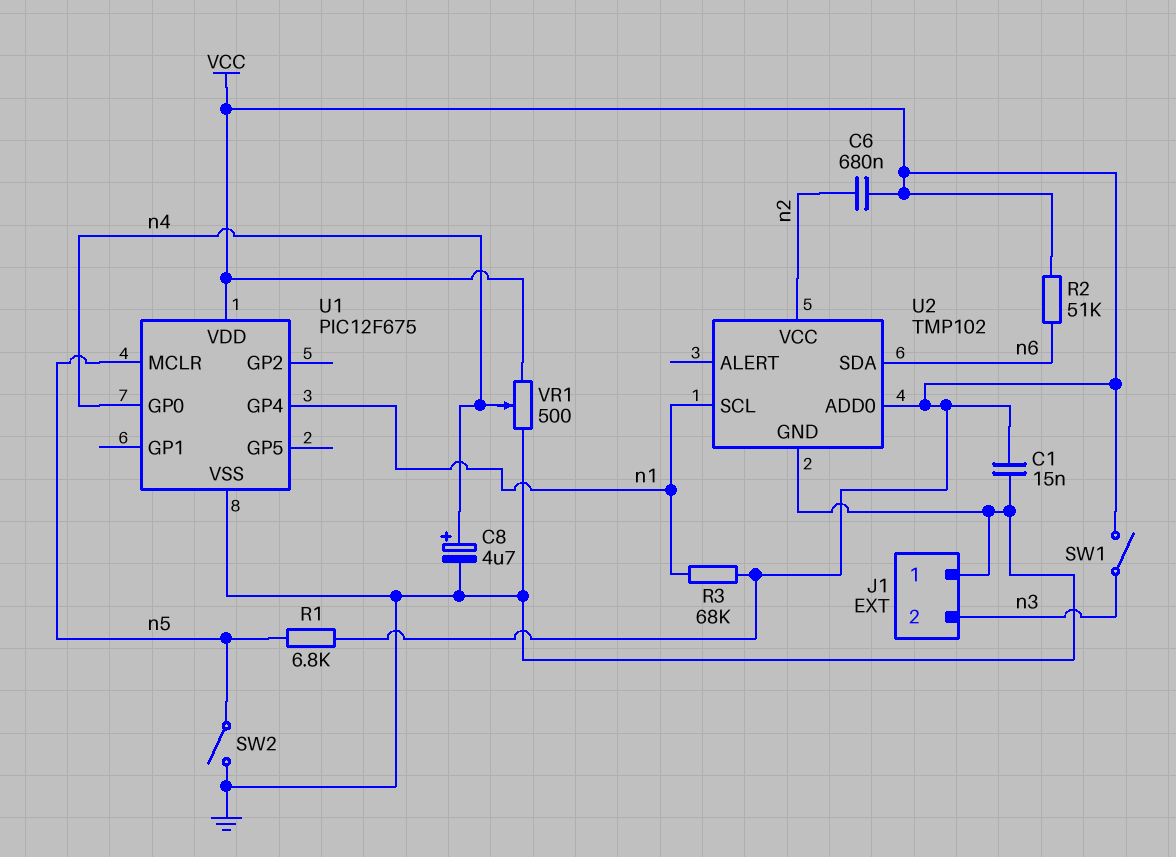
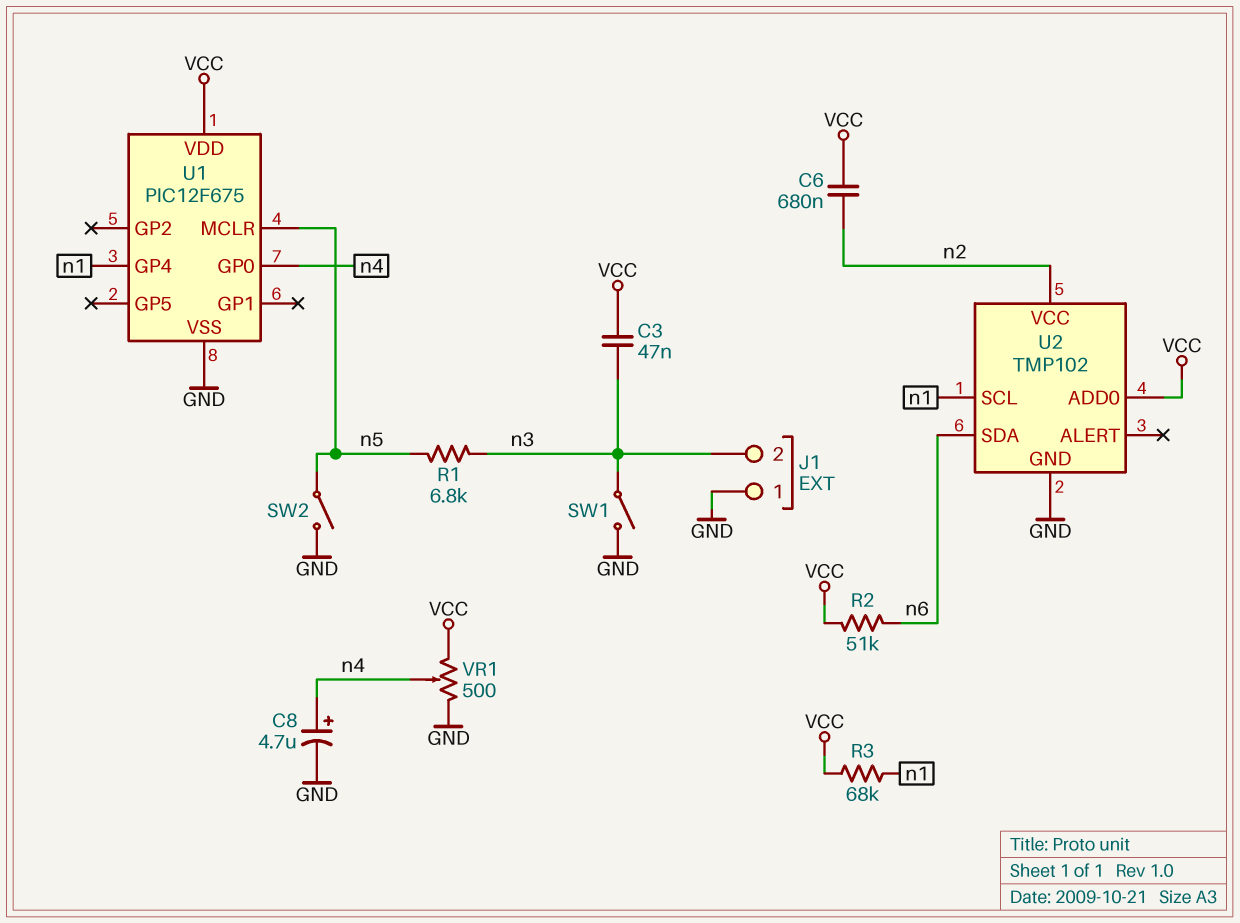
C1: 15nF (GND, VCC) -> none
C3: none -> 47nF (VCC, n3)
R1: 6.8k (VCC, n5) -> 6.8k (n3, n5)
SW1: switch (VCC, n3) -> switch (GND, n3)

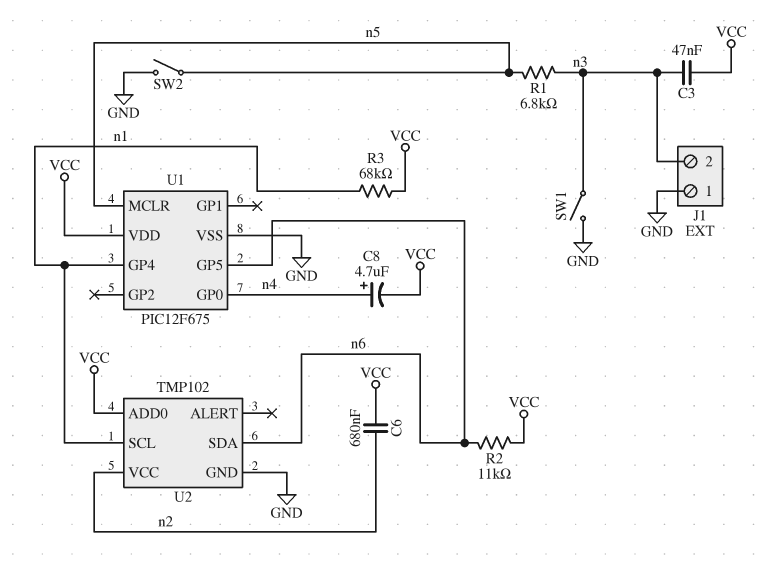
C8: 4.7uF (plus n4, minus GND) -> 4.7uF (plus n4, minus VCC)
R2: 51k (VCC, n6) -> 11k (VCC, n6)
U1 pin GP5: none -> n6
VR1: 500 (GND, VCC, wiper n4) -> none

